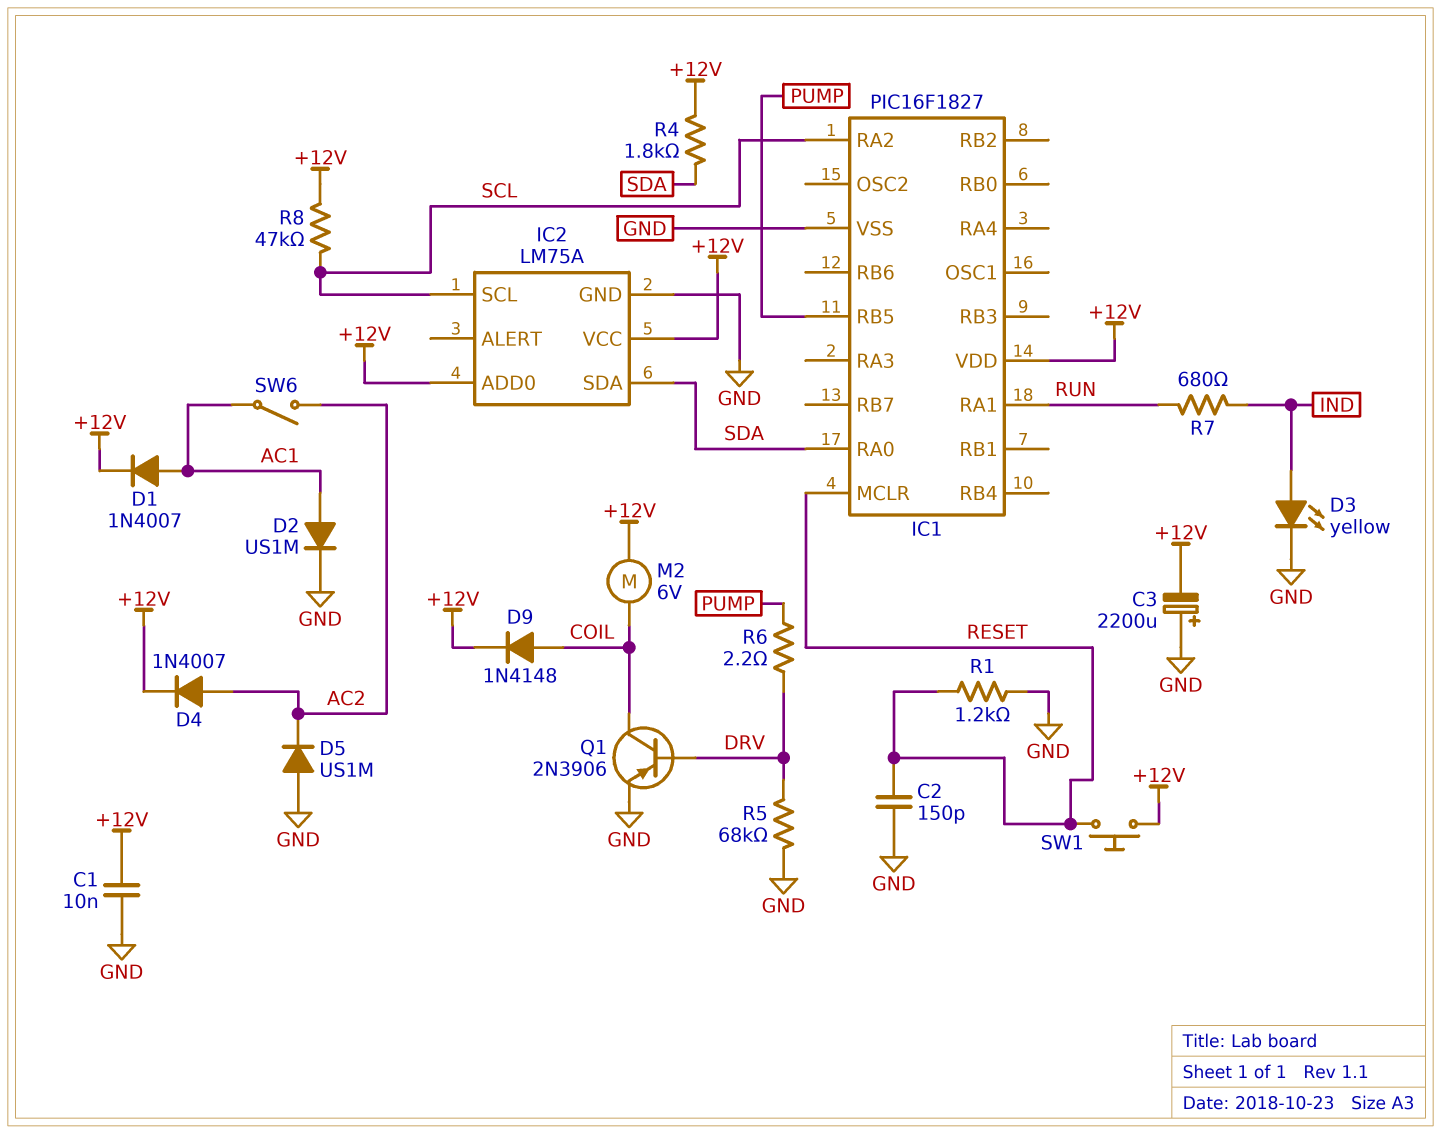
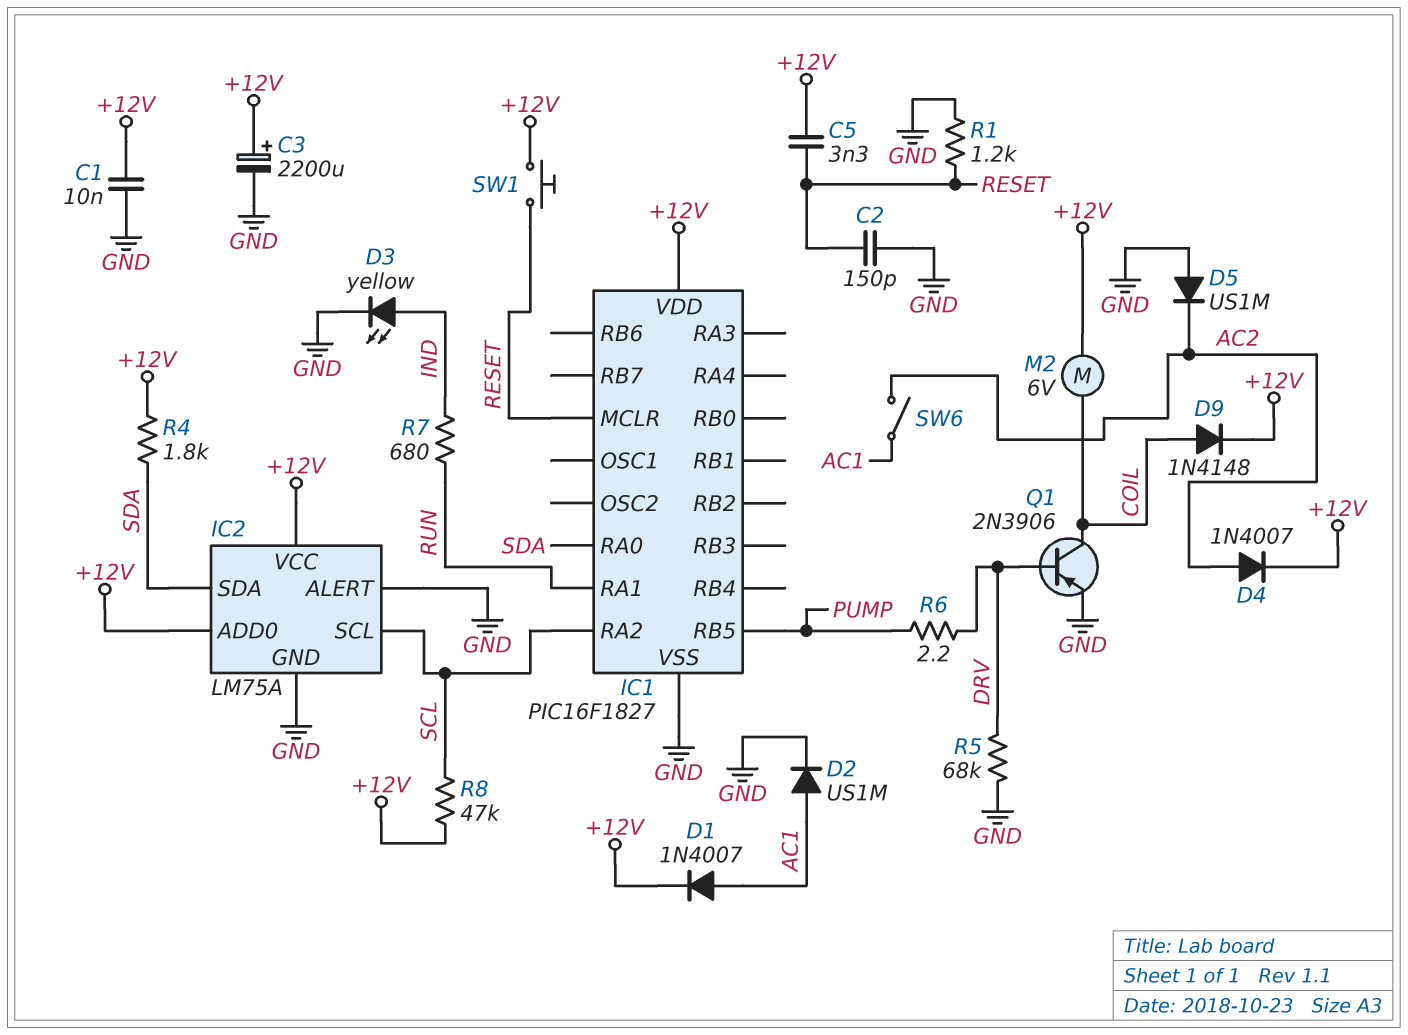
C3: 2200uF (plus GND, minus +12V) -> 2200uF (plus +12V, minus GND)
C5: none -> 3.3nF (+12V, RESET)
IC2 pin ALERT: none -> GND

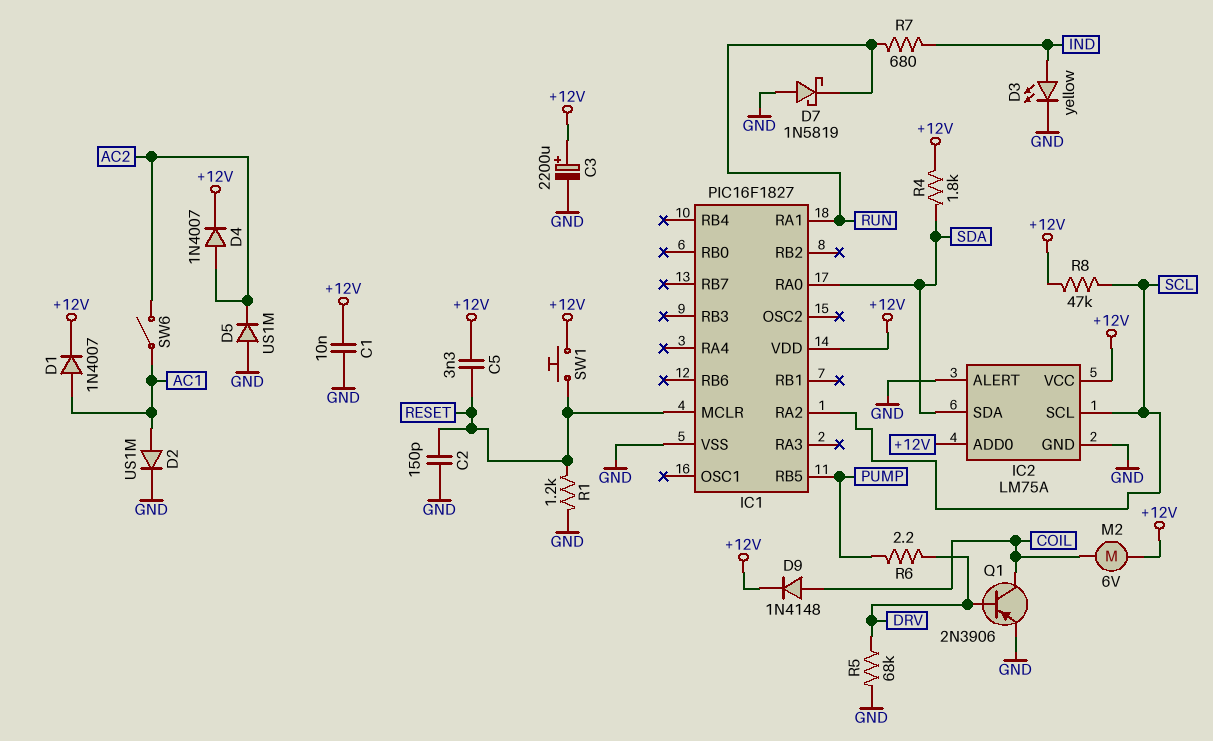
D7: none -> schottky 1N5819 (A GND, K RUN)

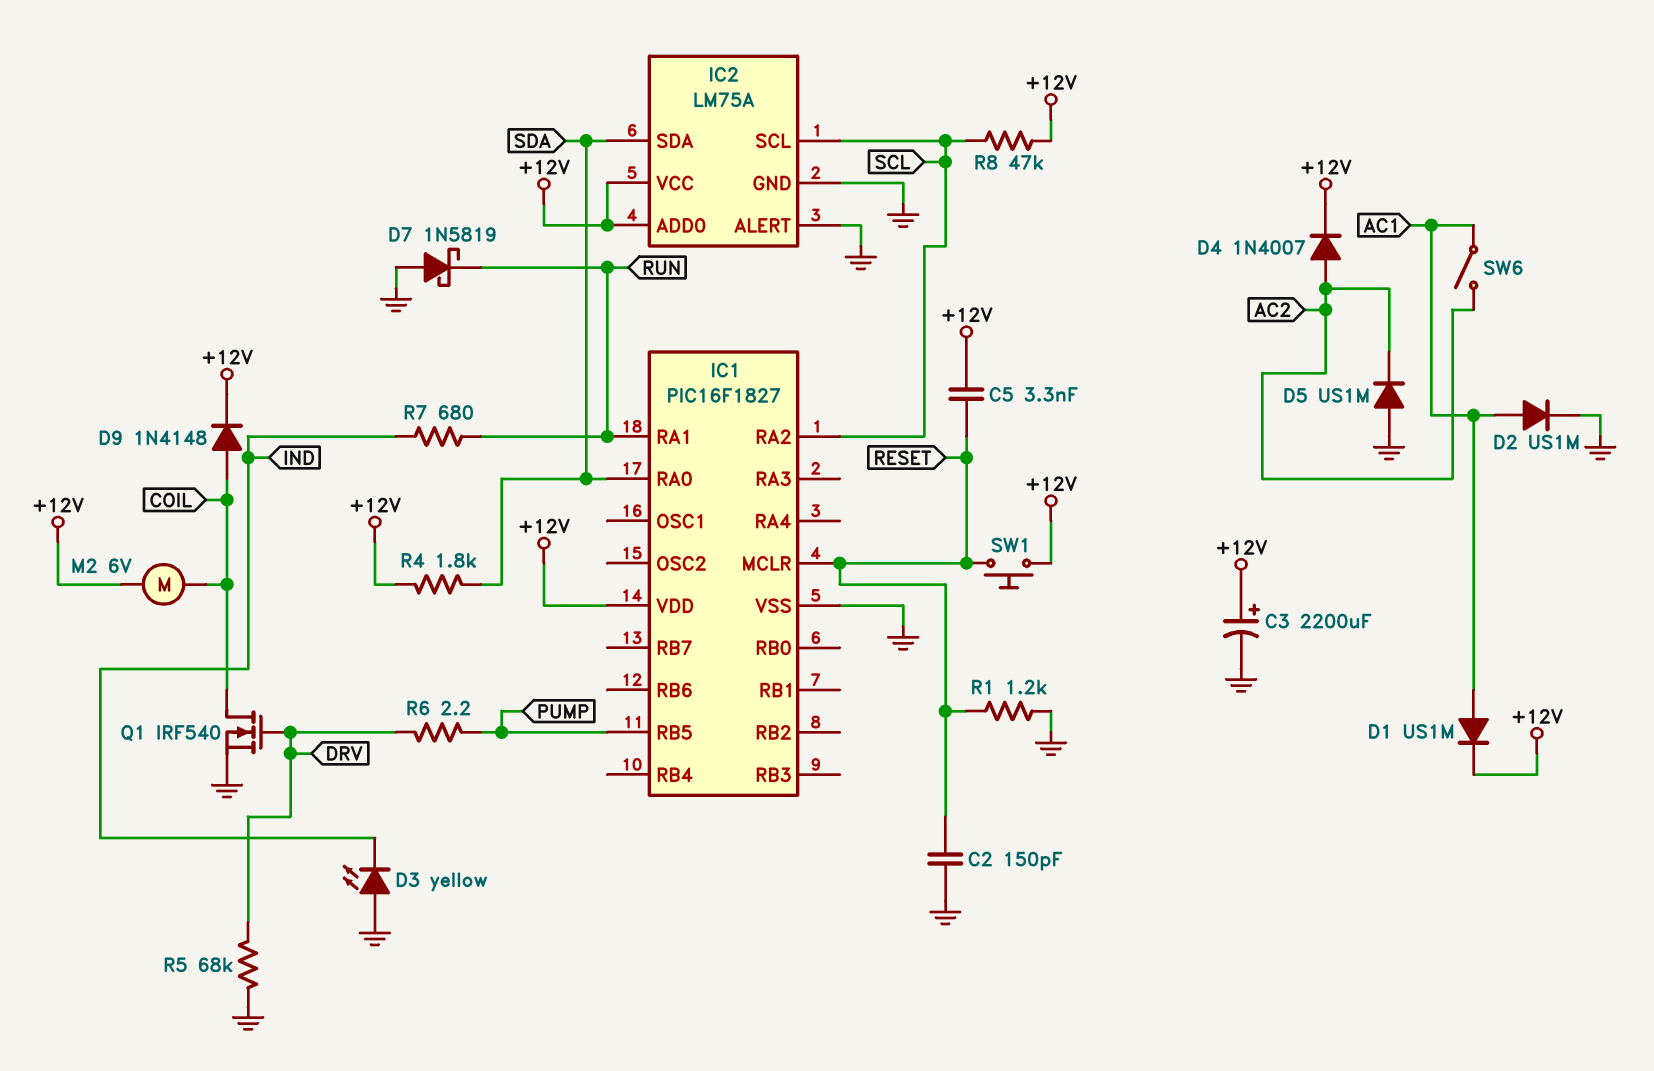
C1: 10nF (+12V, GND) -> none
D1: diode 1N4007 (A AC1, K +12V) -> diode US1M (A AC1, K +12V)
D3: LED yellow (A IND, K GND) -> LED yellow (A GND, K IND)
Q1: PNP 2N3906 (B DRV, C COIL, E GND) -> NMOS IRF540 (G DRV, D COIL, S GND)

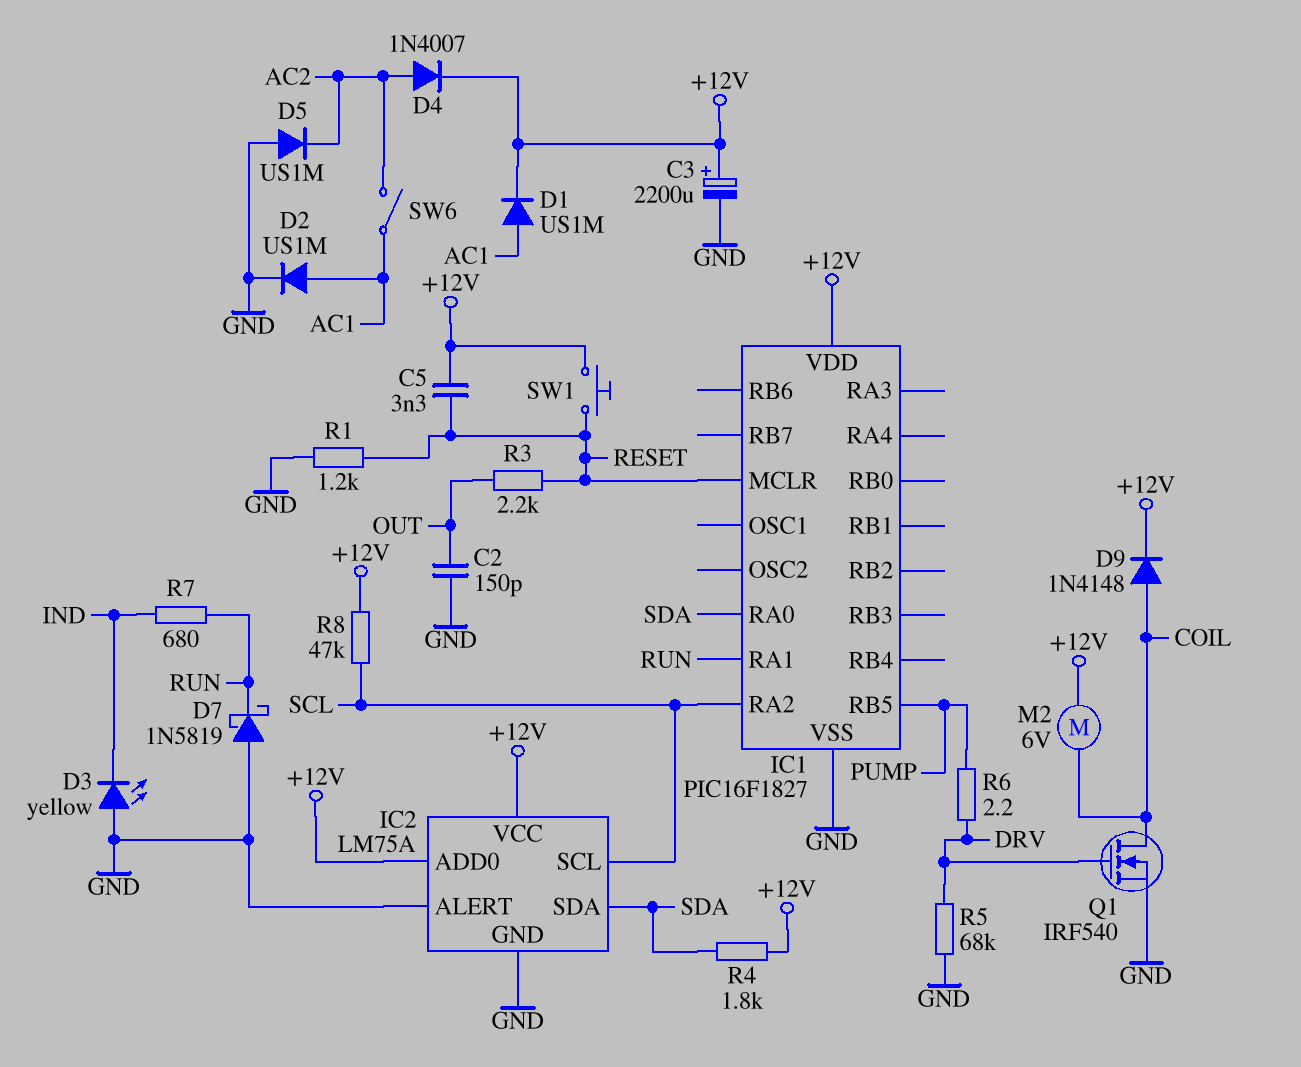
C2: 150pF (GND, RESET) -> 150pF (GND, OUT)
R3: none -> 2.2k (OUT, RESET)

